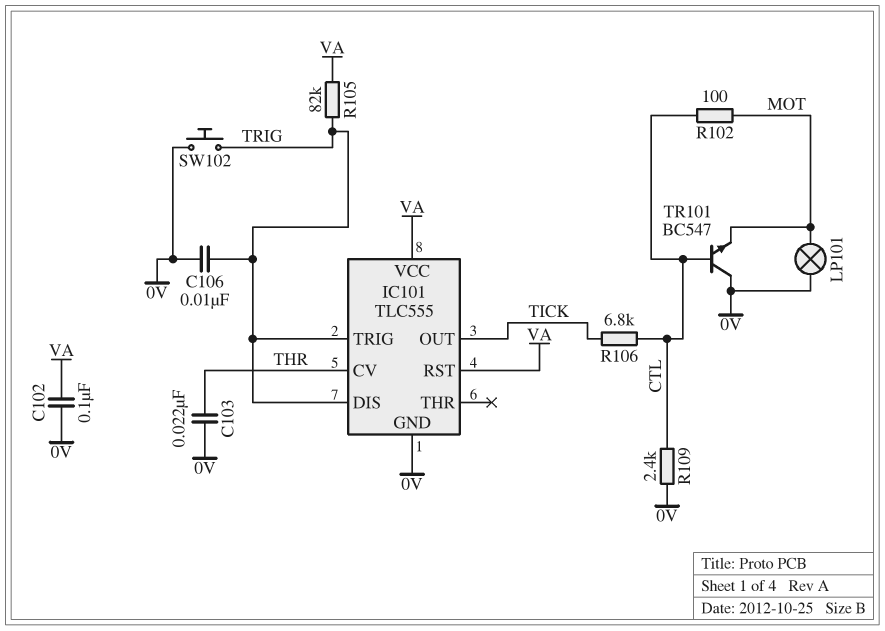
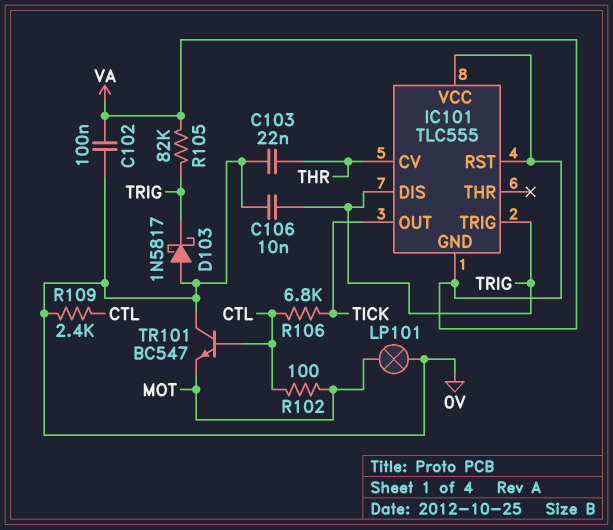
D103: none -> schottky 1N5817 (A 0V, K TRIG)
IC101 pin GND: 0V -> VA
SW102: button (0V, TRIG) -> none

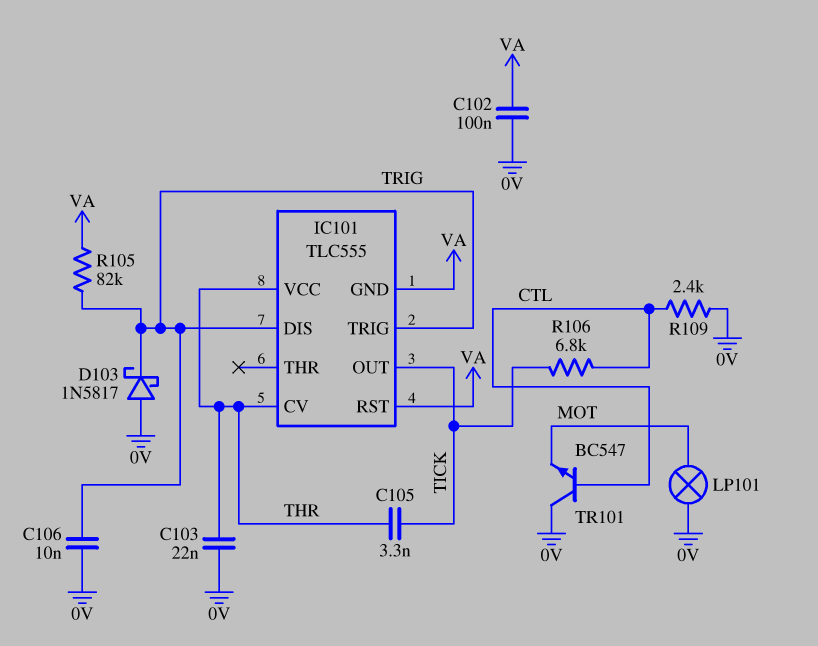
C105: none -> 3.3nF (THR, TICK)
IC101 pin VCC: VA -> THR
R102: 100 (CTL, MOT) -> none

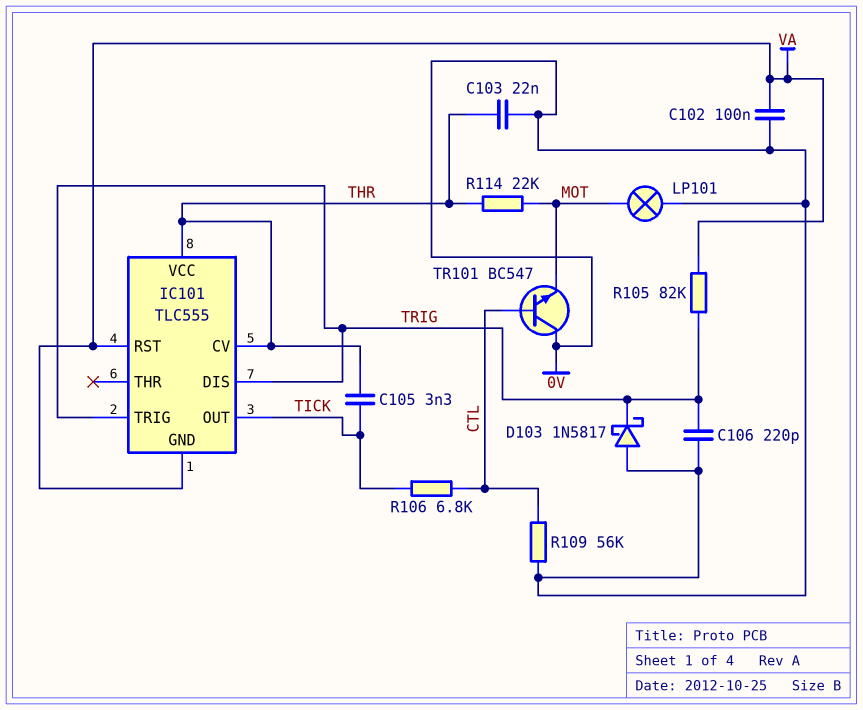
C106: 10nF (0V, TRIG) -> 220pF (0V, TRIG)
R109: 2.4k (0V, CTL) -> 56k (0V, CTL)
R114: none -> 22k (MOT, THR)

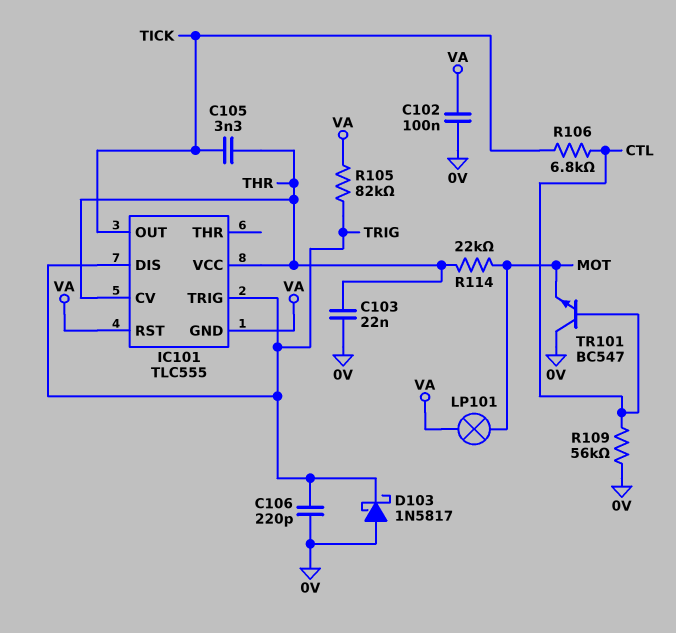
LP101: lamp (0V, MOT) -> lamp (MOT, VA)

